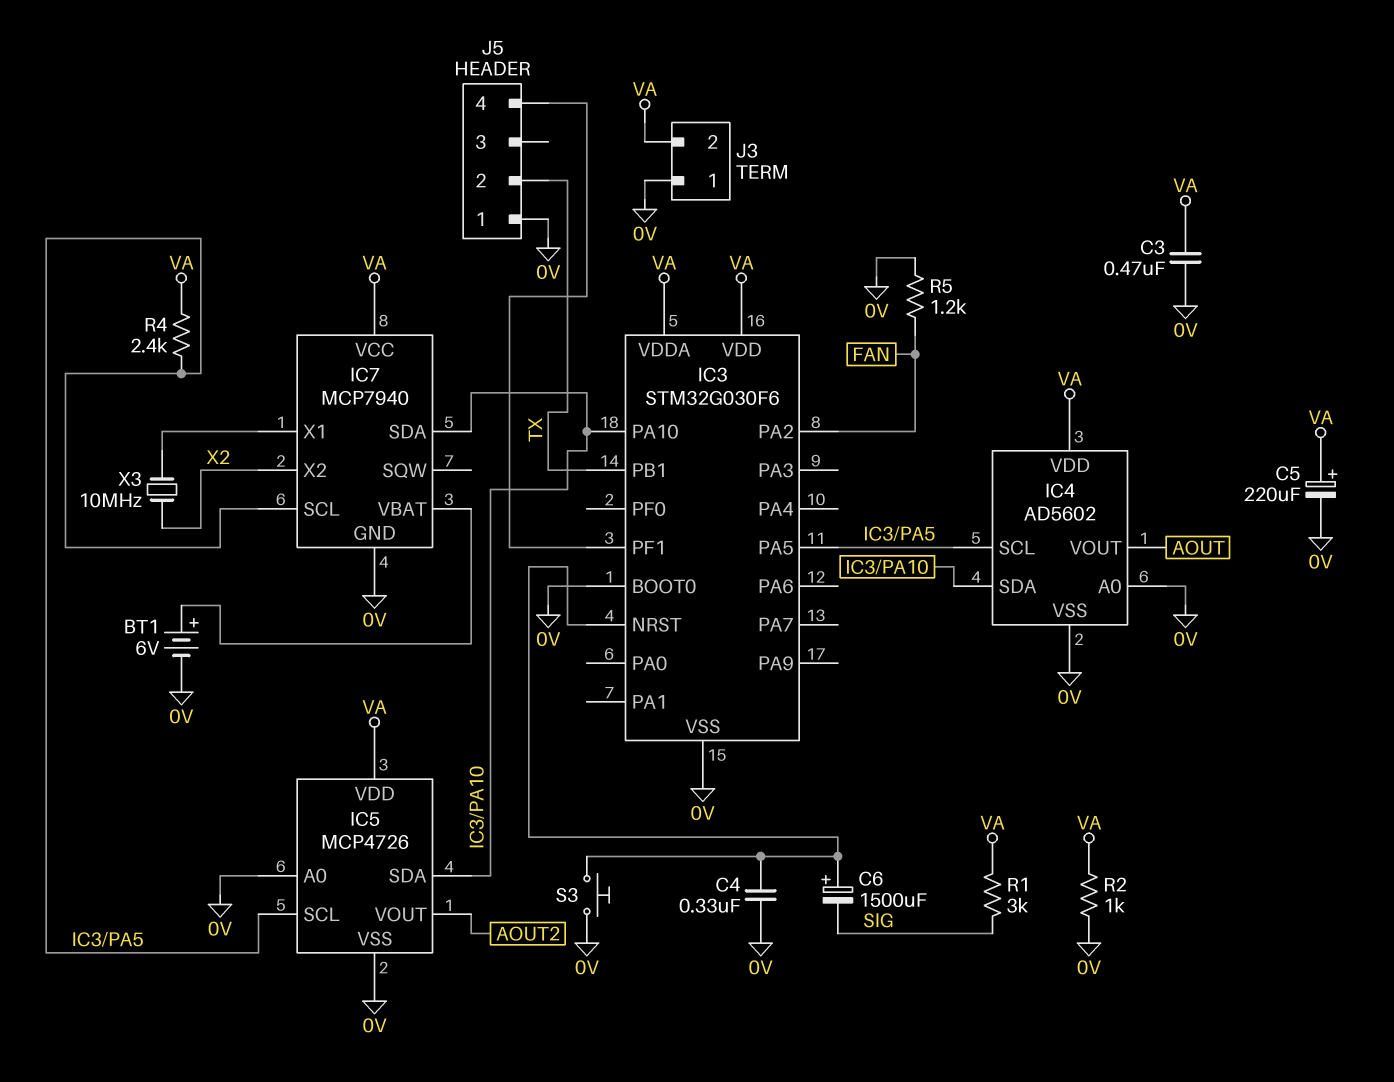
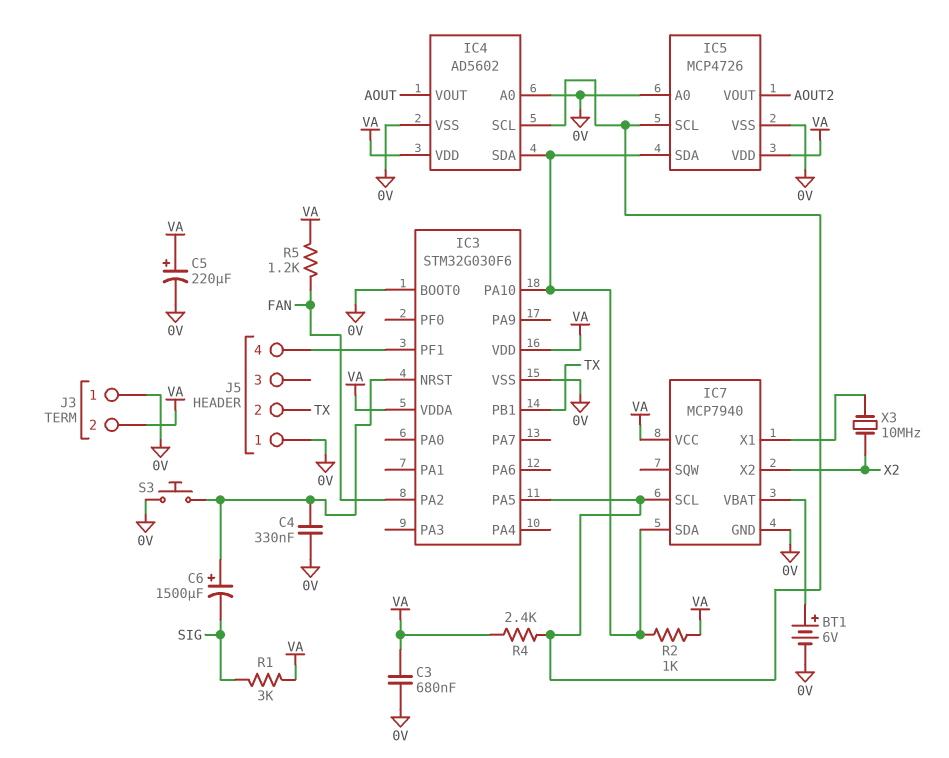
C3: 470nF (0V, VA) -> 680nF (0V, VA)
R2: 1k (0V, VA) -> 1k (IC3/PA10, VA)
R5: 1.2k (0V, FAN) -> 1.2k (FAN, VA)

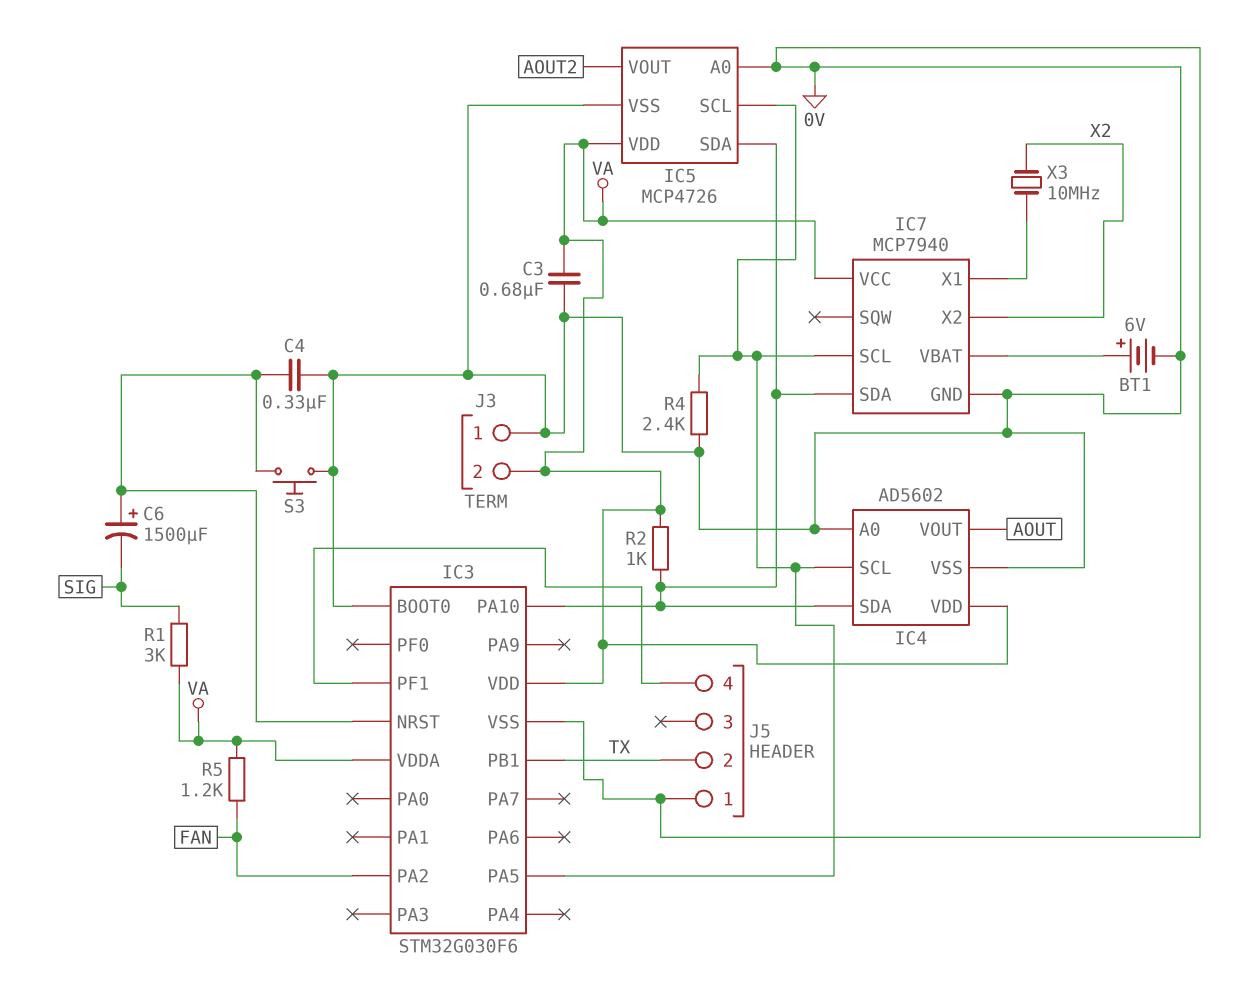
C5: 220uF (plus VA, minus 0V) -> none
R4: 2.4k (IC3/PA5, VA) -> 2.4k (0V, IC3/PA5)

